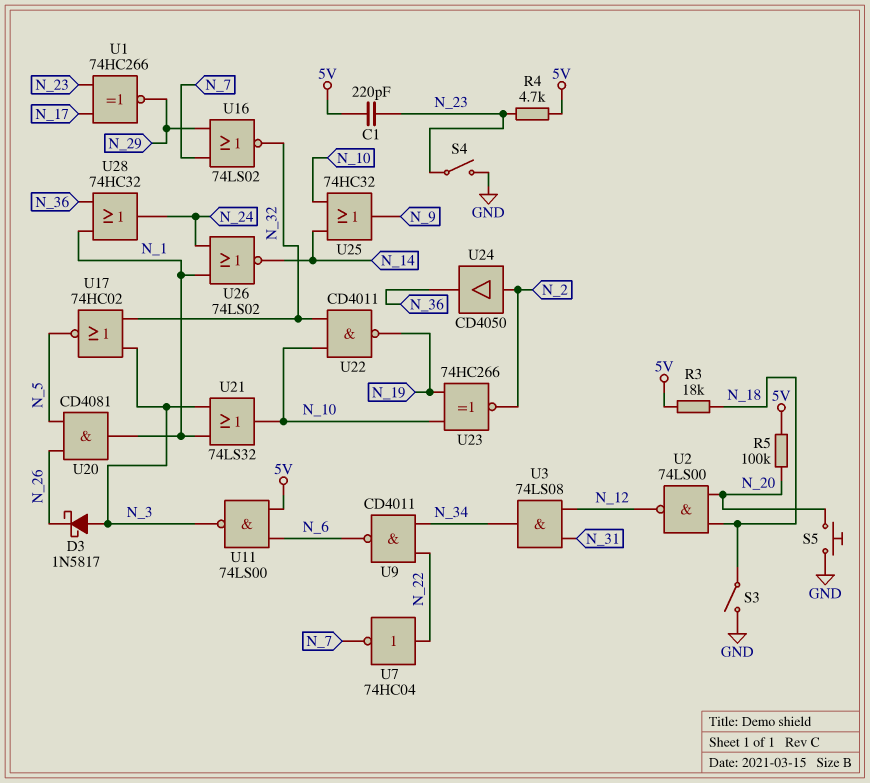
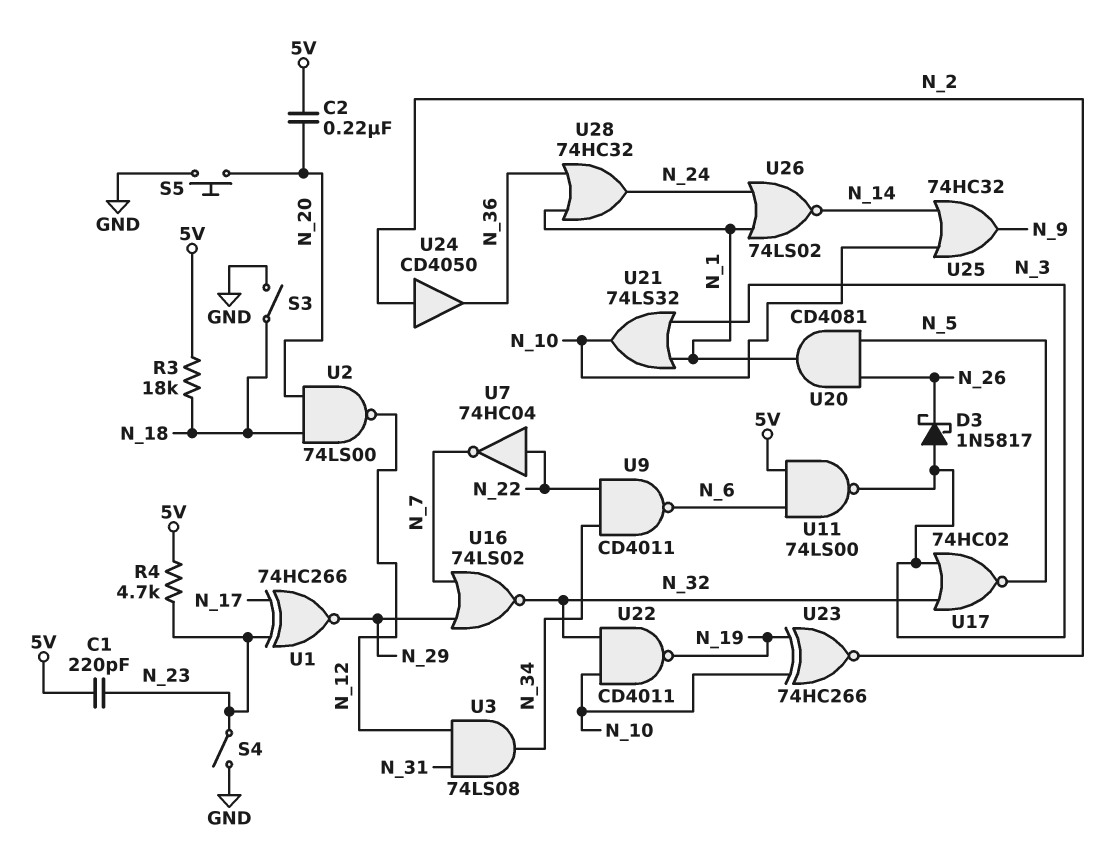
C2: none -> 220nF (5V, N_20)
R5: 100k (5V, N_20) -> none

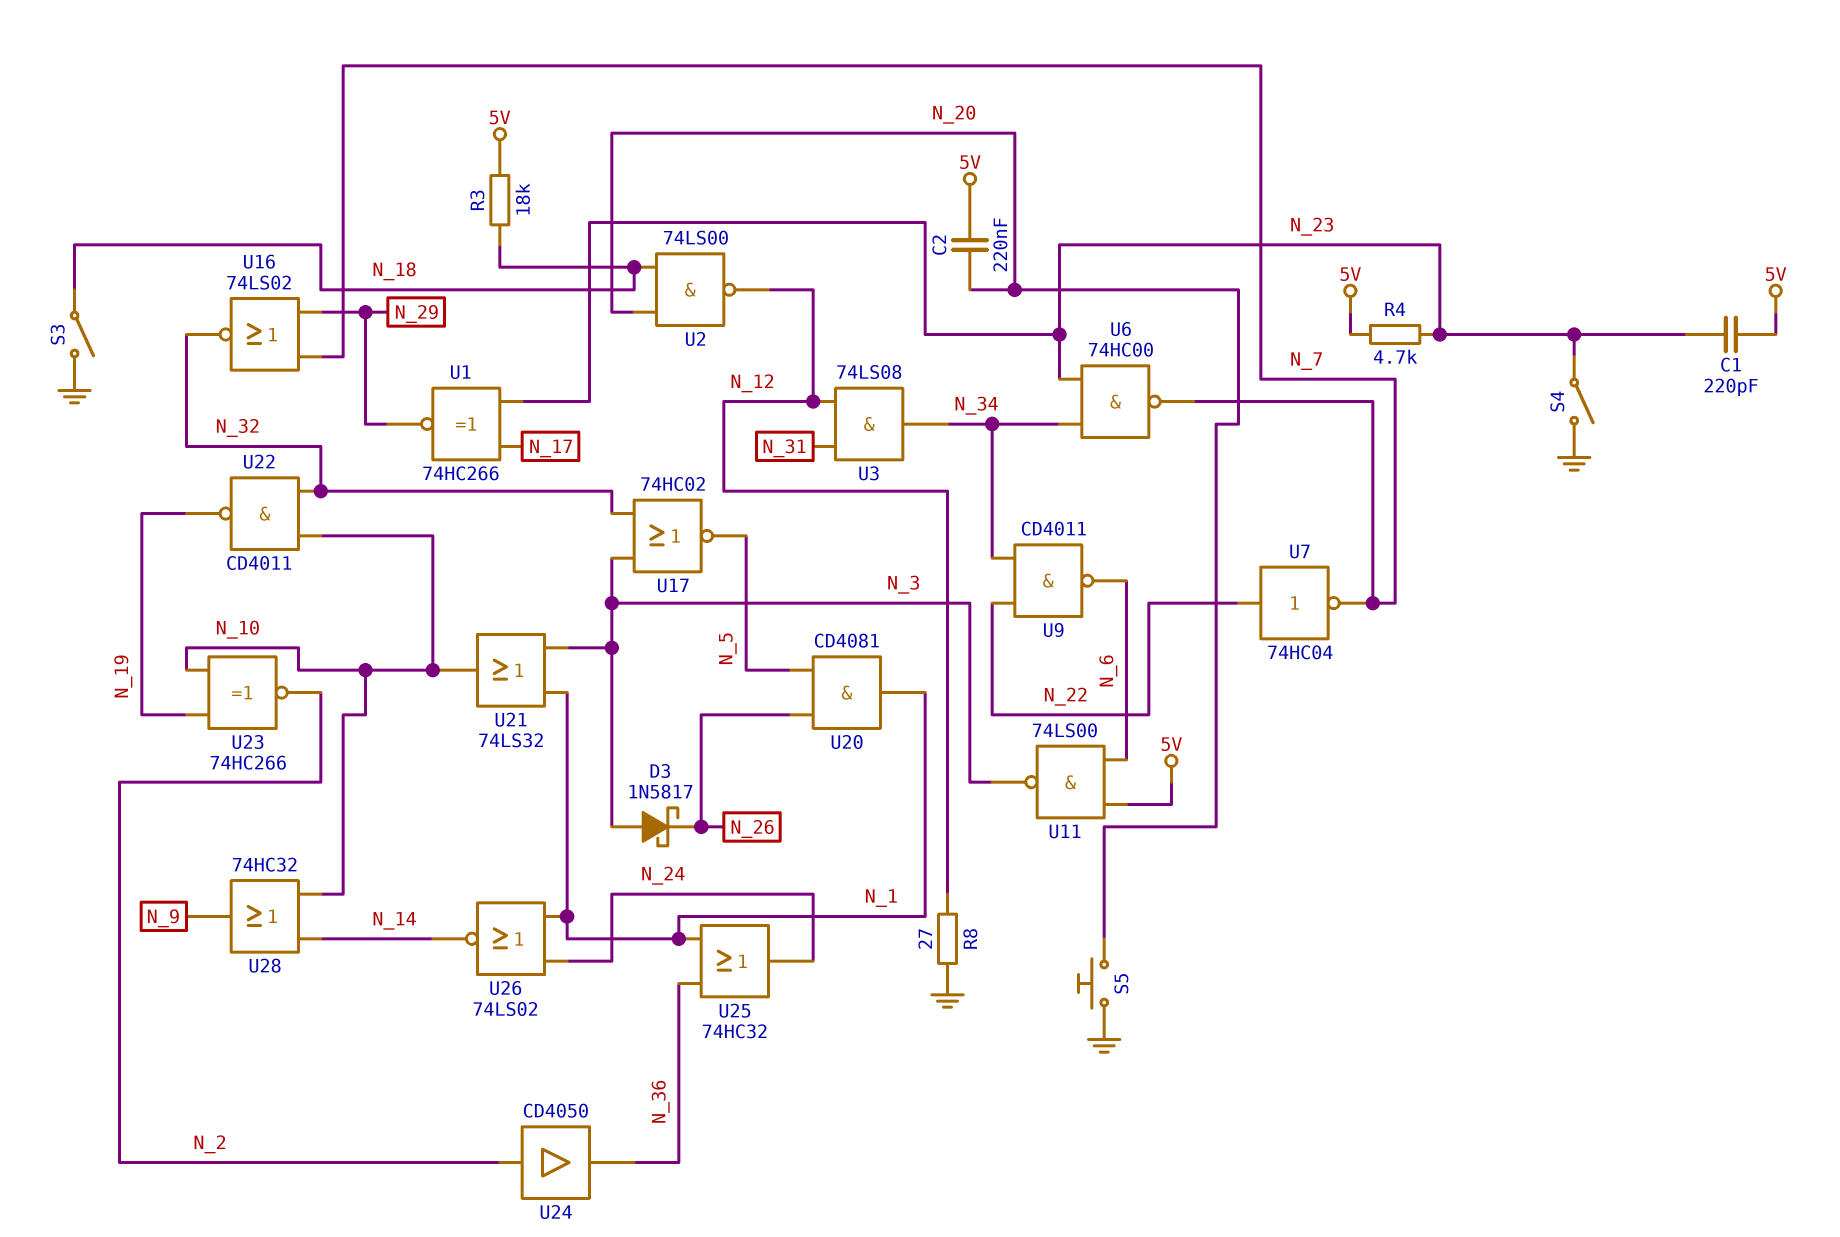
R8: none -> 27 (GND, N_12)
U6: none -> NAND 74HC00 (in N_23, in N_34, out N_7)
U25: OR 74HC32 (in N_10, in N_14, out N_9) -> OR 74HC32 (in N_1, in N_36, out N_24)
U28: OR 74HC32 (in N_1, in N_36, out N_24) -> OR 74HC32 (in N_10, in N_14, out N_9)

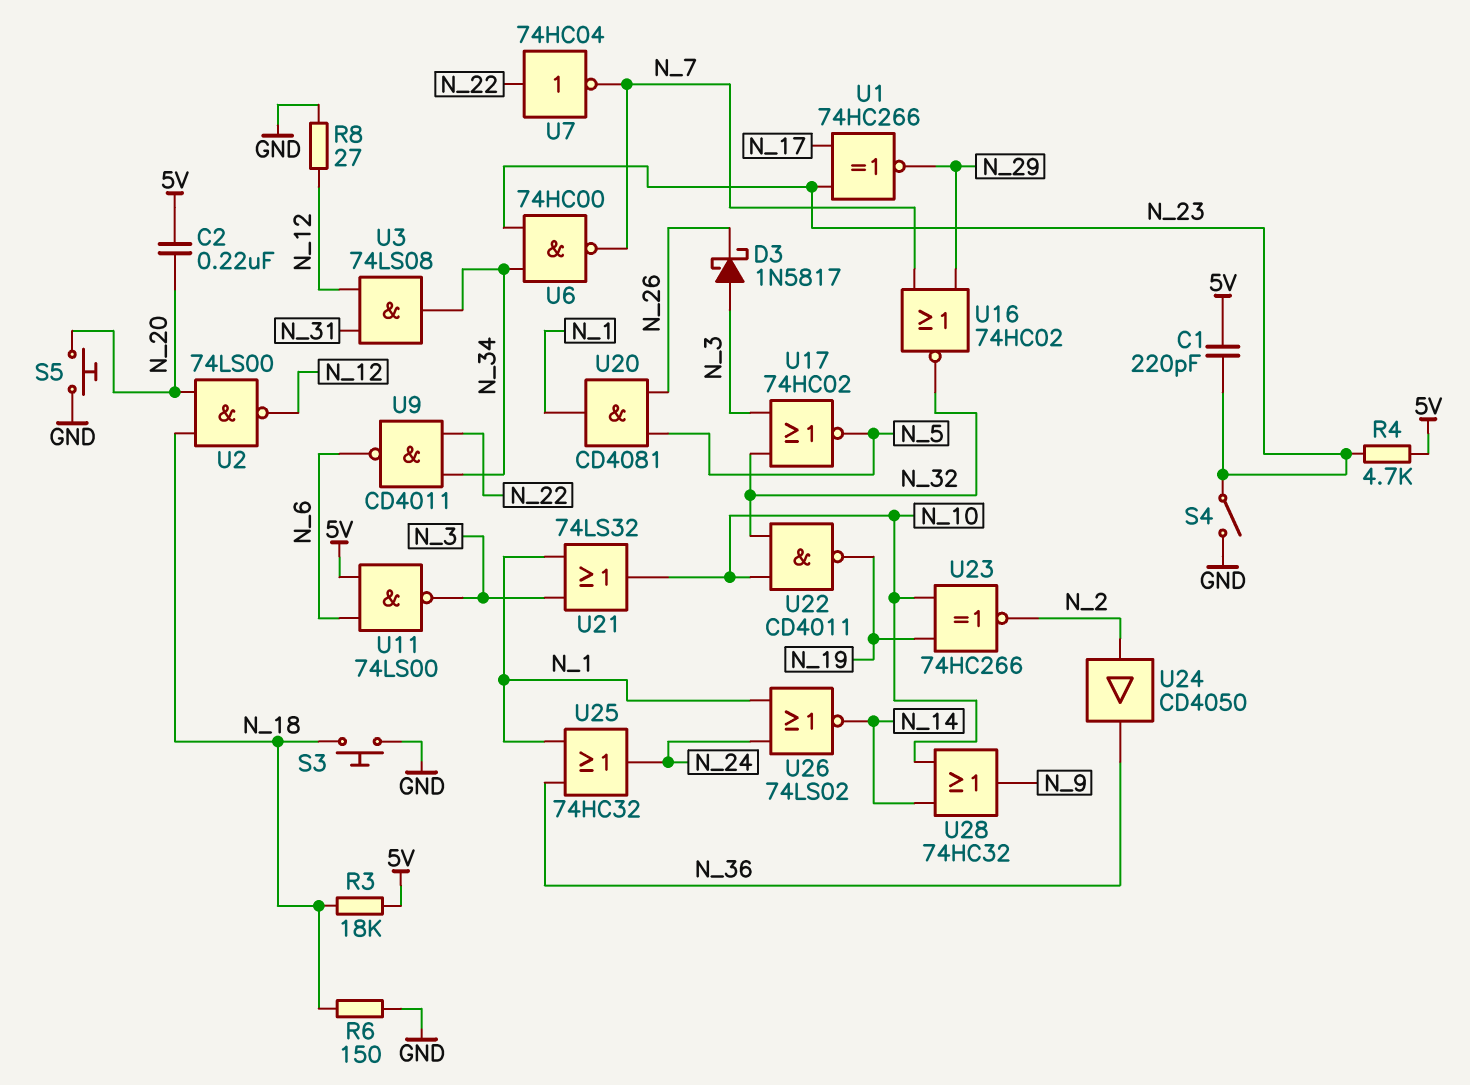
R6: none -> 150 (GND, N_18)
S3: switch (GND, N_18) -> button (GND, N_18)
U16: NOR 74LS02 (in N_7, in N_29, out N_32) -> NOR 74HC02 (in N_7, in N_29, out N_32)

